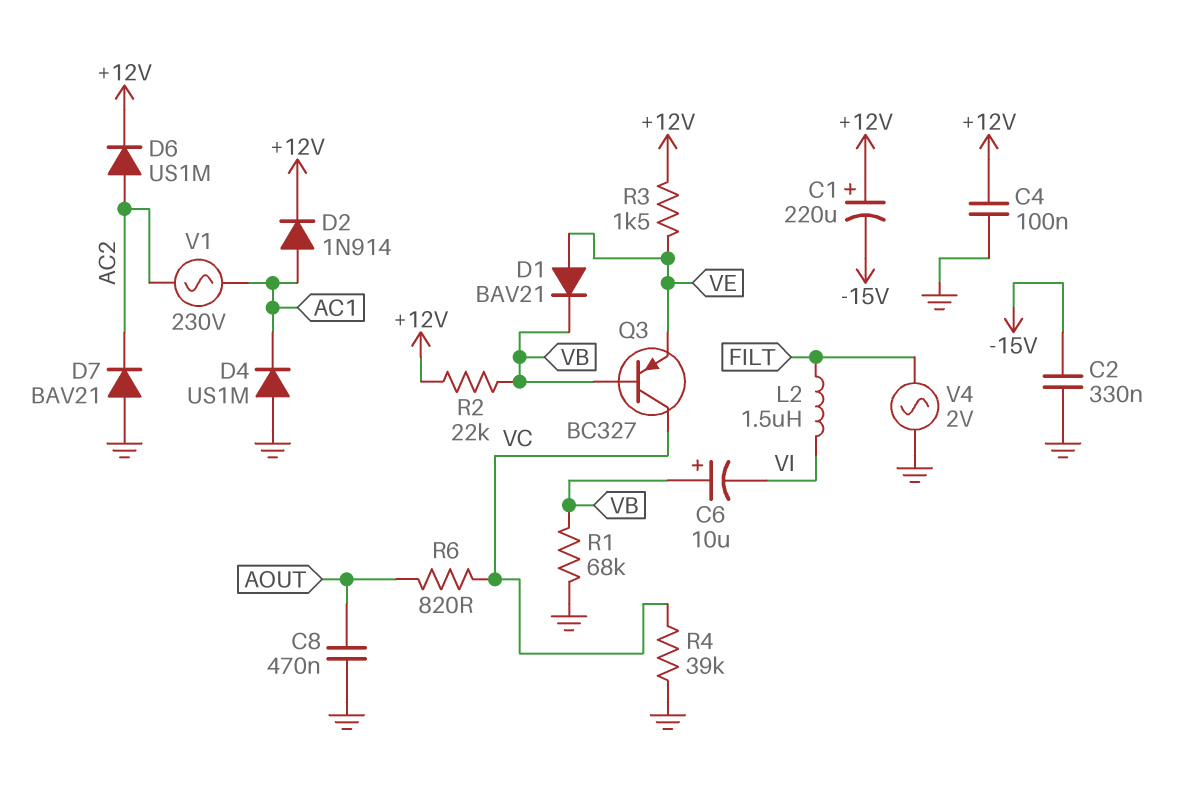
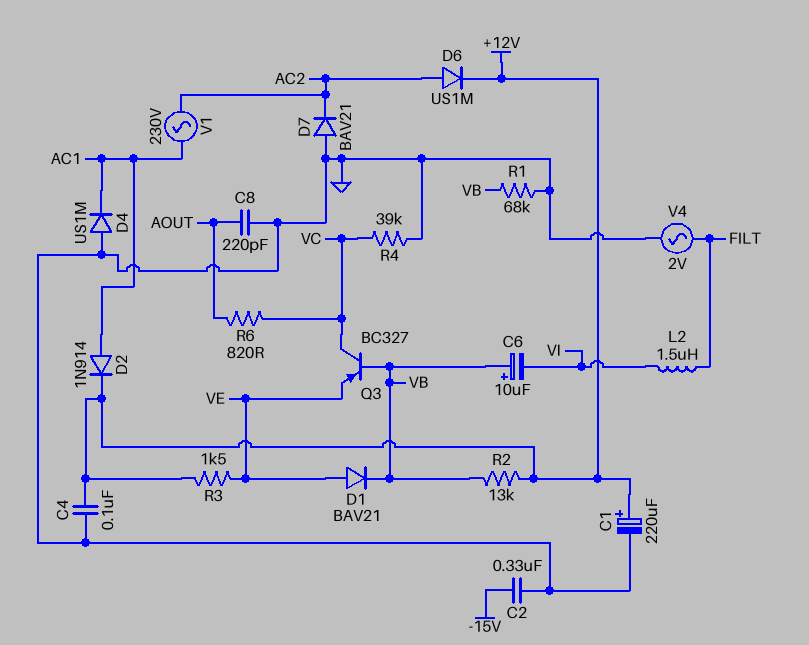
C1: 220uF (plus +12V, minus -15V) -> 220uF (plus +12V, minus GND)
C8: 470nF (AOUT, GND) -> 220pF (AOUT, GND)
R2: 22k (+12V, VB) -> 13k (+12V, VB)

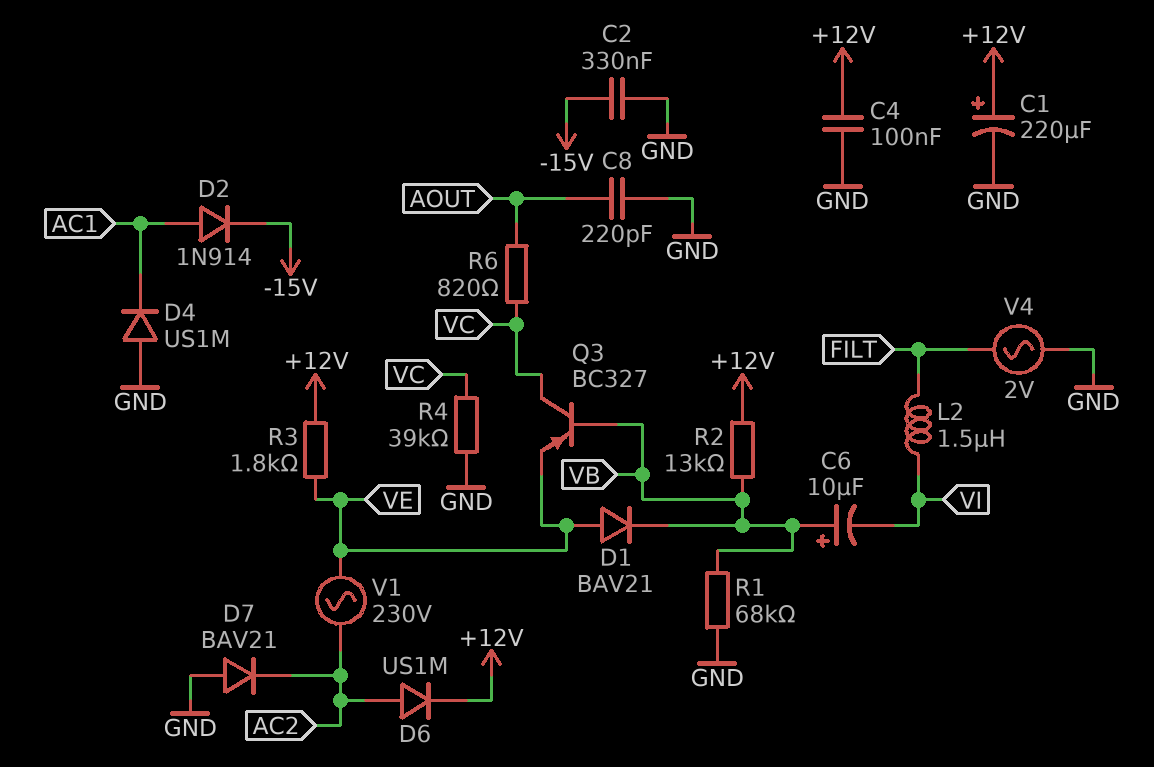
D2: diode 1N914 (A AC1, K +12V) -> diode 1N914 (A AC1, K -15V)
R3: 1.5k (+12V, VE) -> 1.8k (+12V, VE)
V1: AC 230V (AC1, AC2) -> AC 230V (AC2, VE)

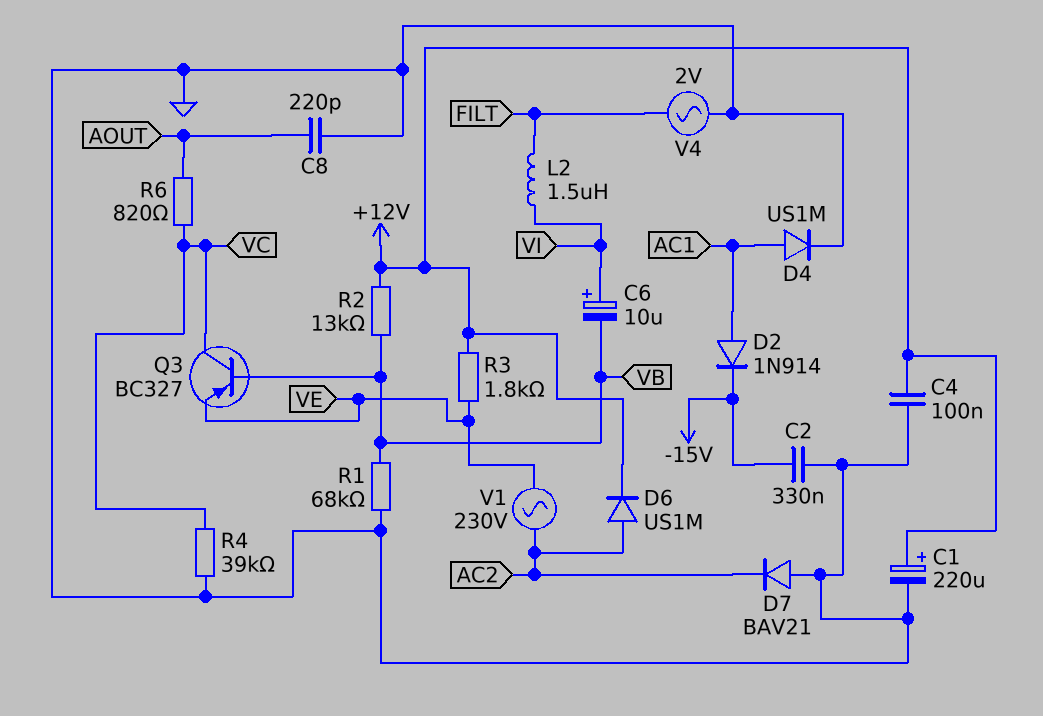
C6: 10uF (plus VB, minus VI) -> 10uF (plus VI, minus VB)
D1: diode BAV21 (A VE, K VB) -> none
D4: diode US1M (A GND, K AC1) -> diode US1M (A AC1, K GND)

